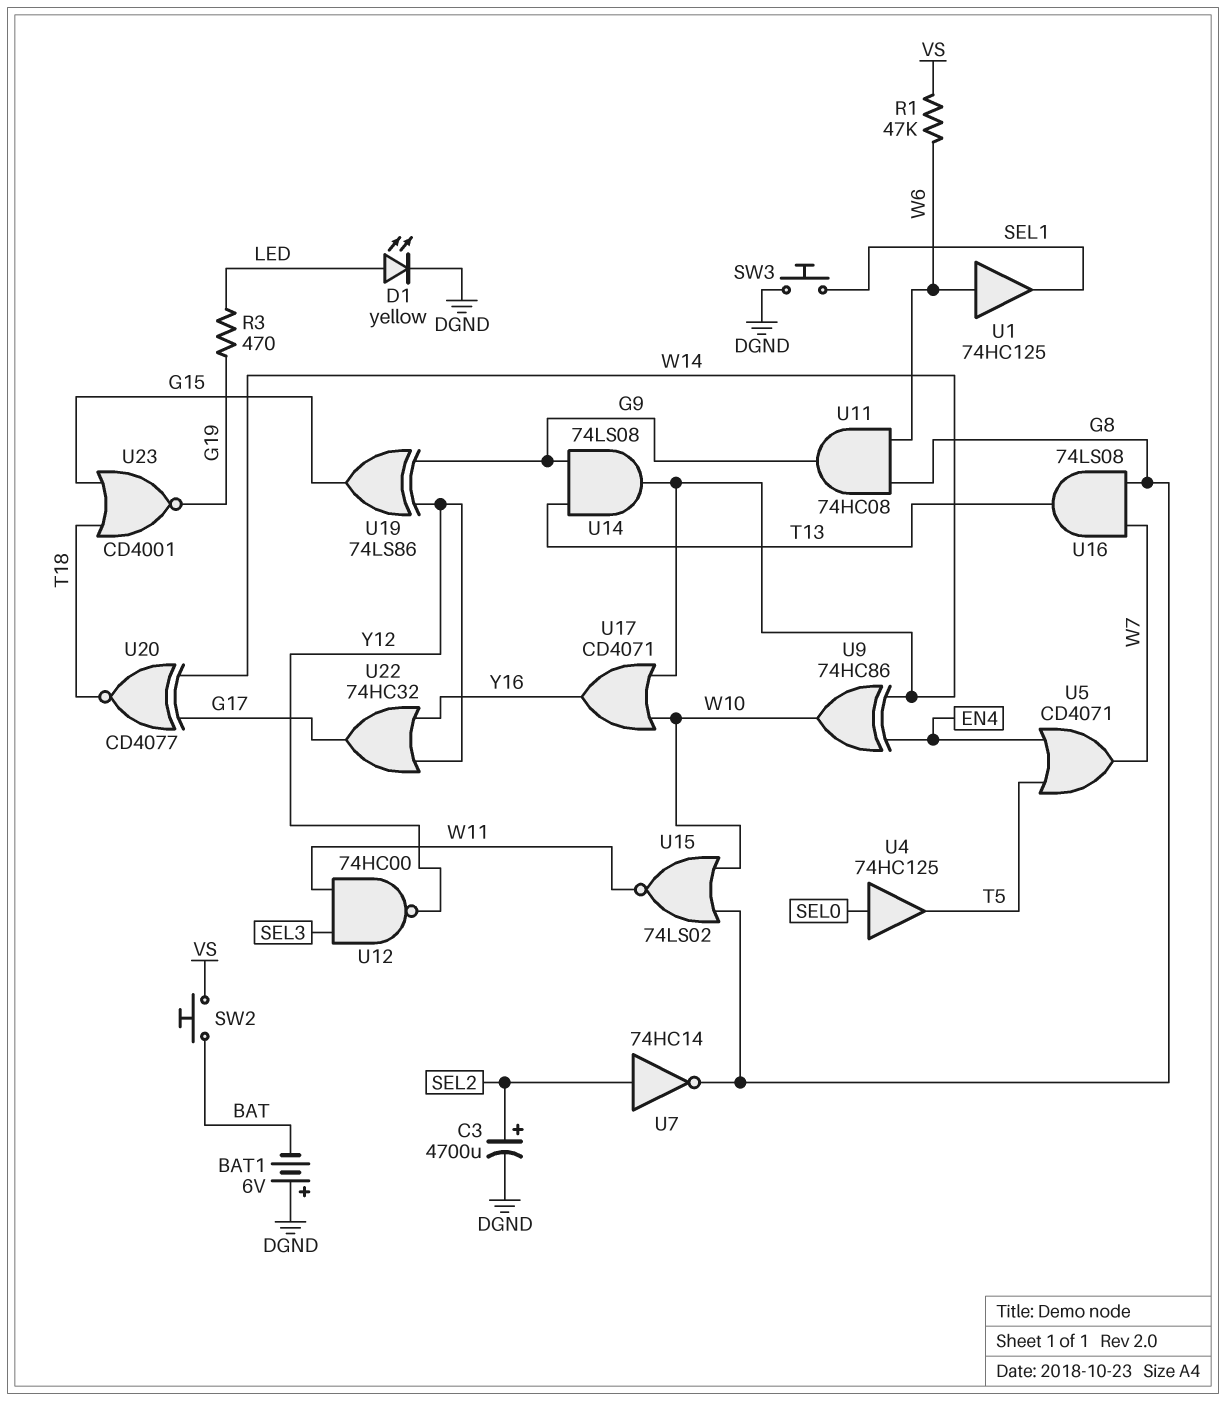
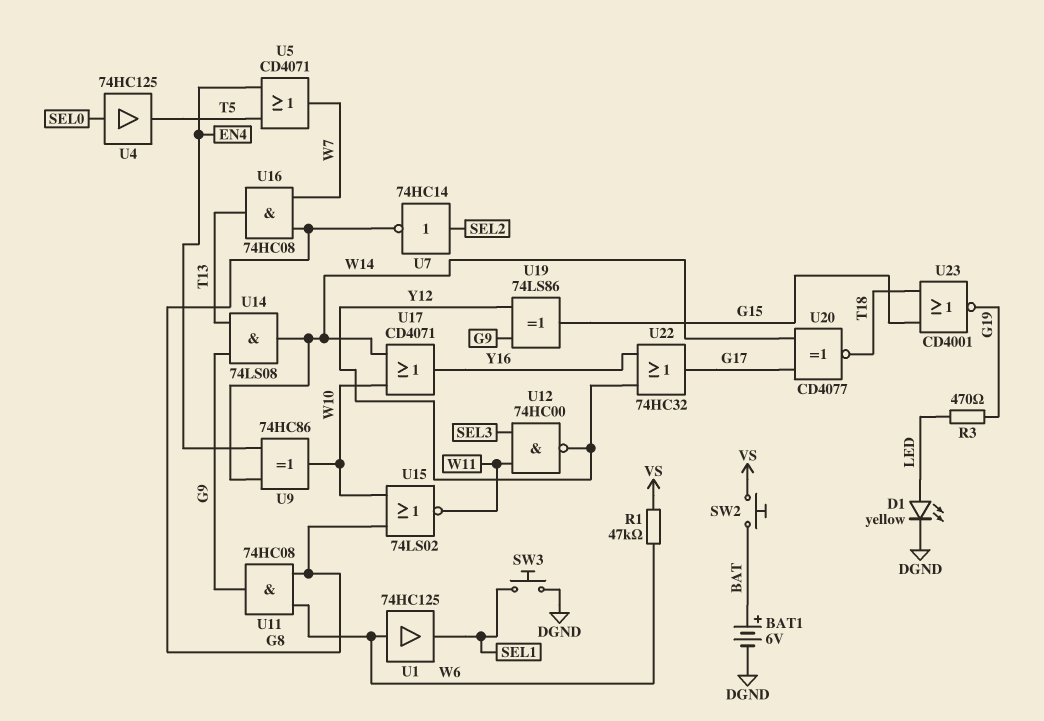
BAT1: 6V (plus DGND, minus BAT) -> 6V (plus BAT, minus DGND)
C3: 4700uF (plus SEL2, minus DGND) -> none
U16: AND 74LS08 (in G8, in W7, out T13) -> AND 74HC08 (in G8, in W7, out T13)

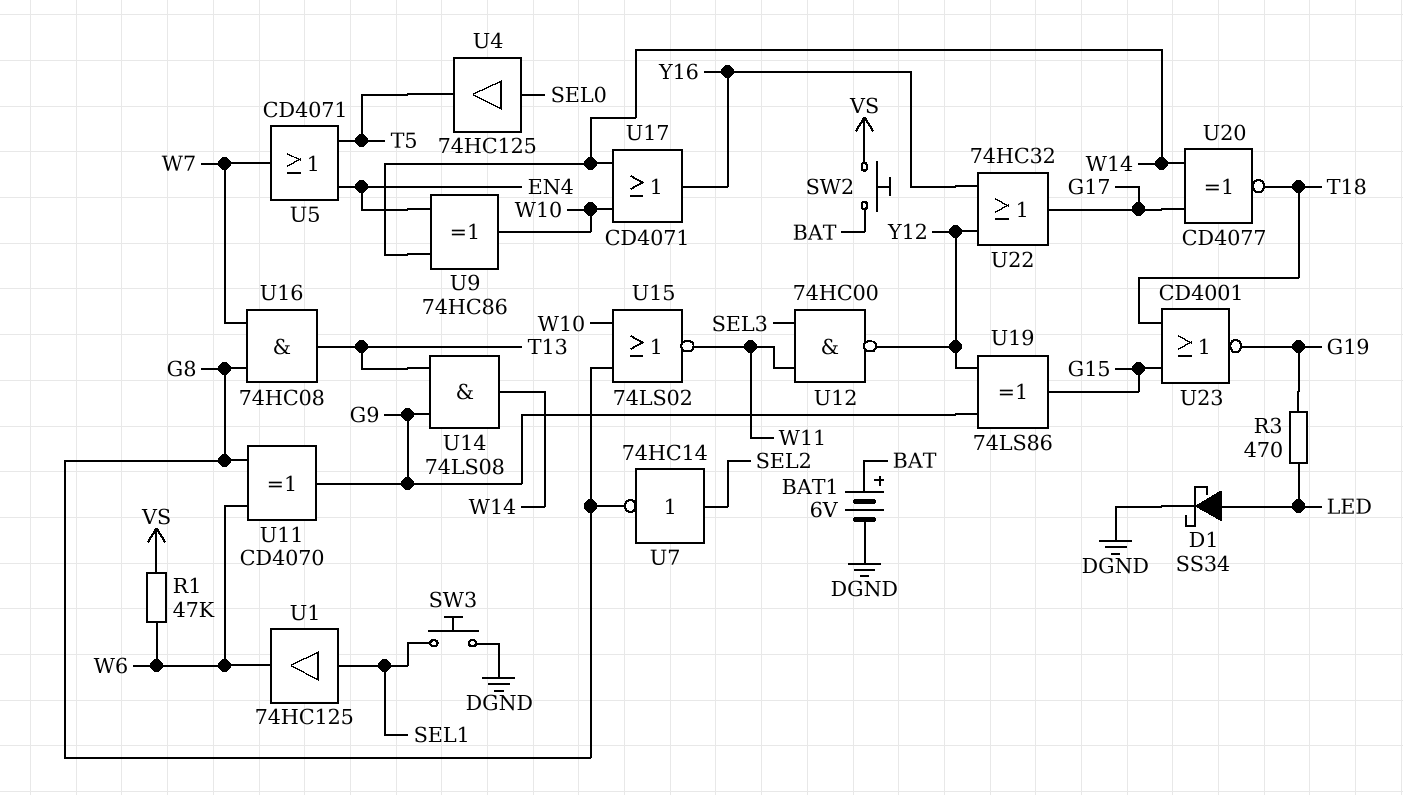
D1: LED yellow (A LED, K DGND) -> schottky SS34 (A LED, K DGND)
U1: buffer 74HC125 (in W6, out SEL1) -> buffer 74HC125 (in SEL1, out W6)
U11: AND 74HC08 (in G8, in W6, out G9) -> XOR CD4070 (in G8, in W6, out G9)

